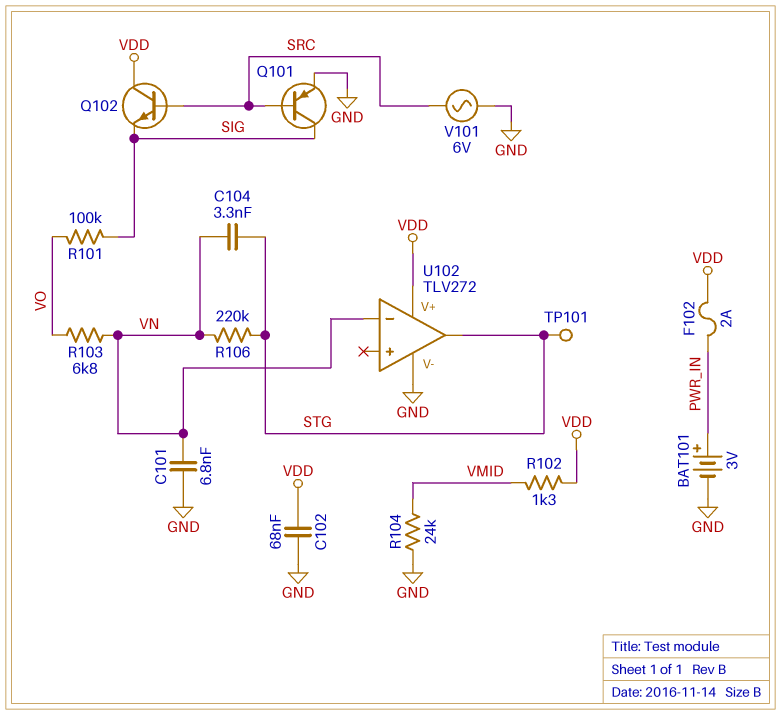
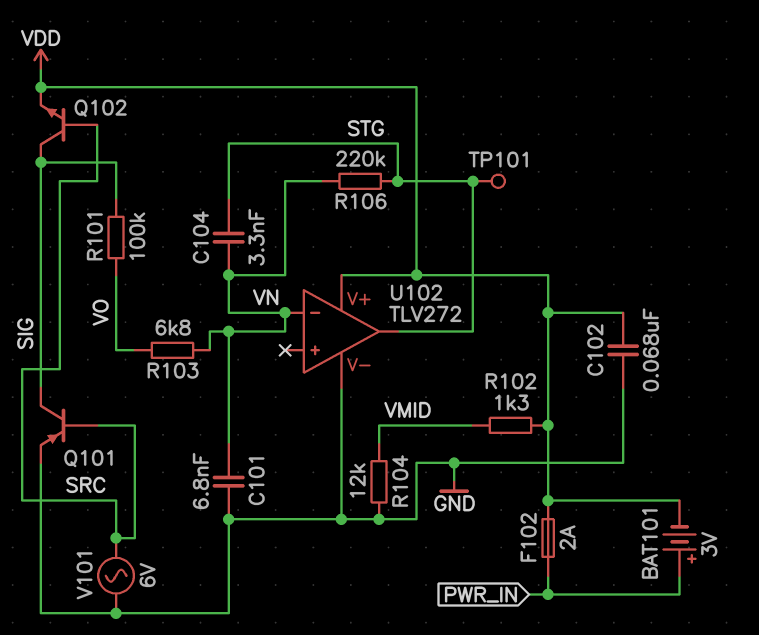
BAT101: 3V (plus PWR_IN, minus GND) -> 3V (plus PWR_IN, minus VDD)
Q102: NPN (B SRC, C VDD, E SIG) -> NPN (B SRC, C SIG, E VDD)
R104: 24k (GND, VMID) -> 12k (GND, VMID)

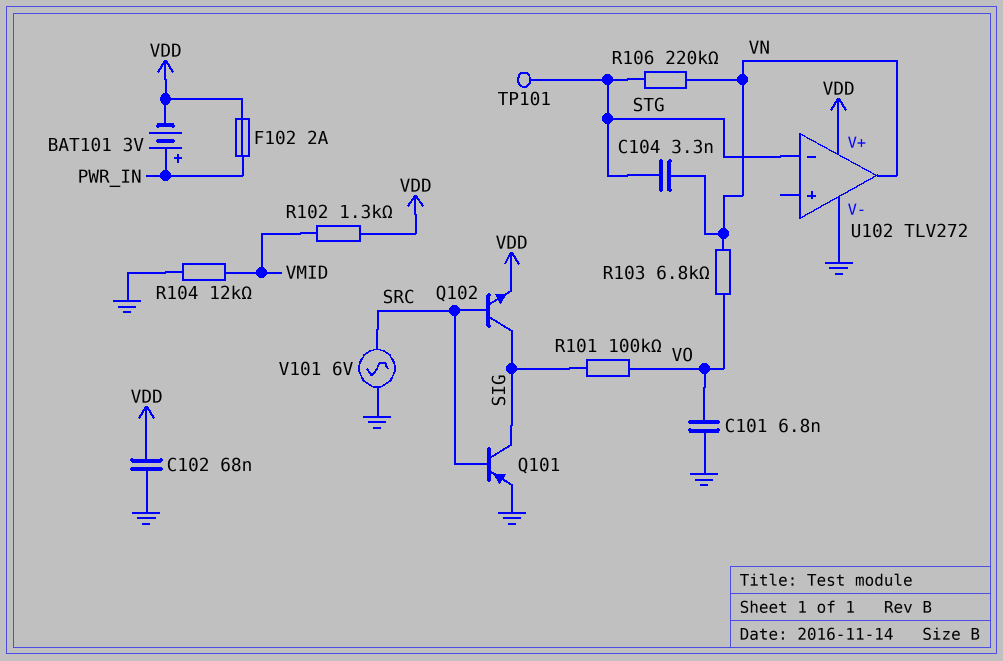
C101: 6.8nF (GND, VN) -> 6.8nF (GND, VO)
U102 pin in-: VN -> STG
U102 pin out: STG -> VN

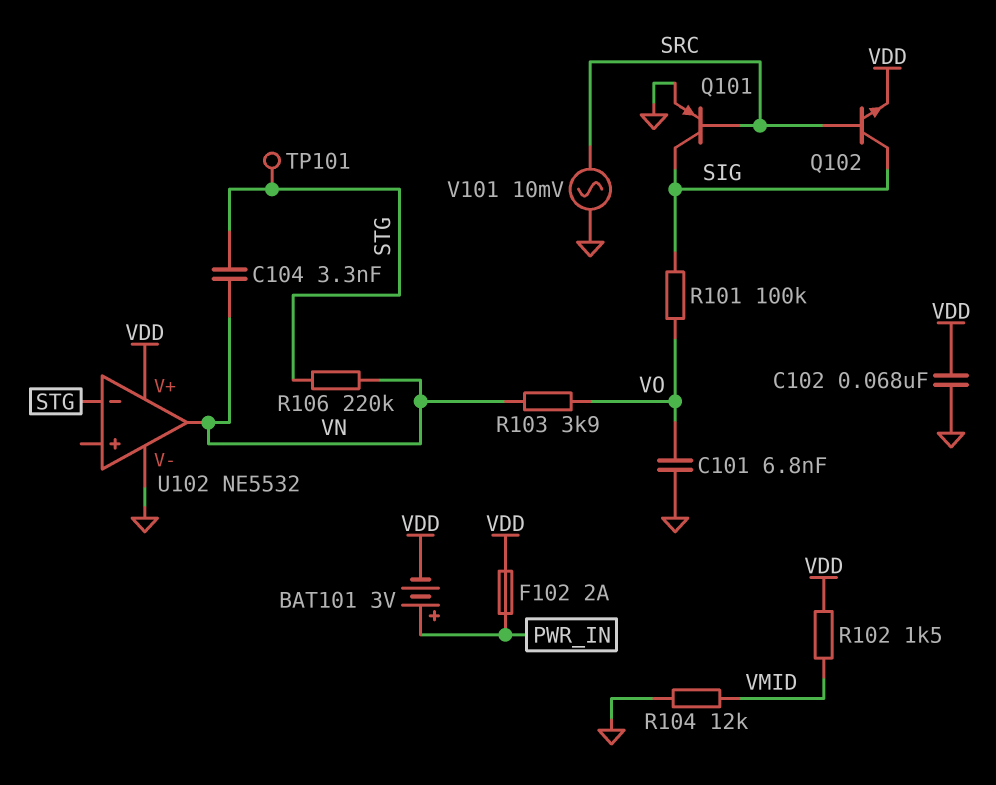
R102: 1.3k (VDD, VMID) -> 1.5k (VDD, VMID)
R103: 6.8k (VN, VO) -> 3.9k (VN, VO)
U102: TLV272 -> NE5532
V101: AC 6V (GND, SRC) -> AC 10mV (GND, SRC)

